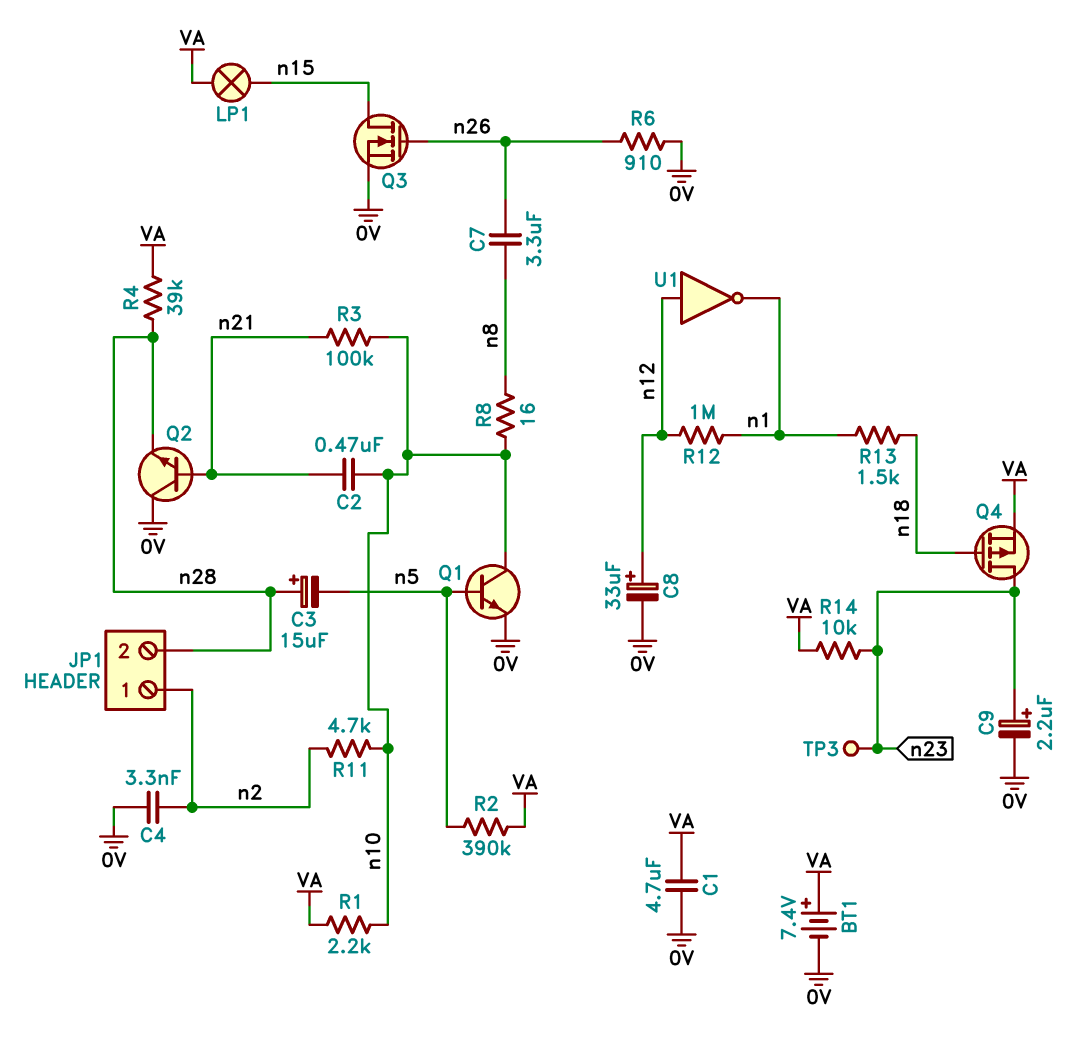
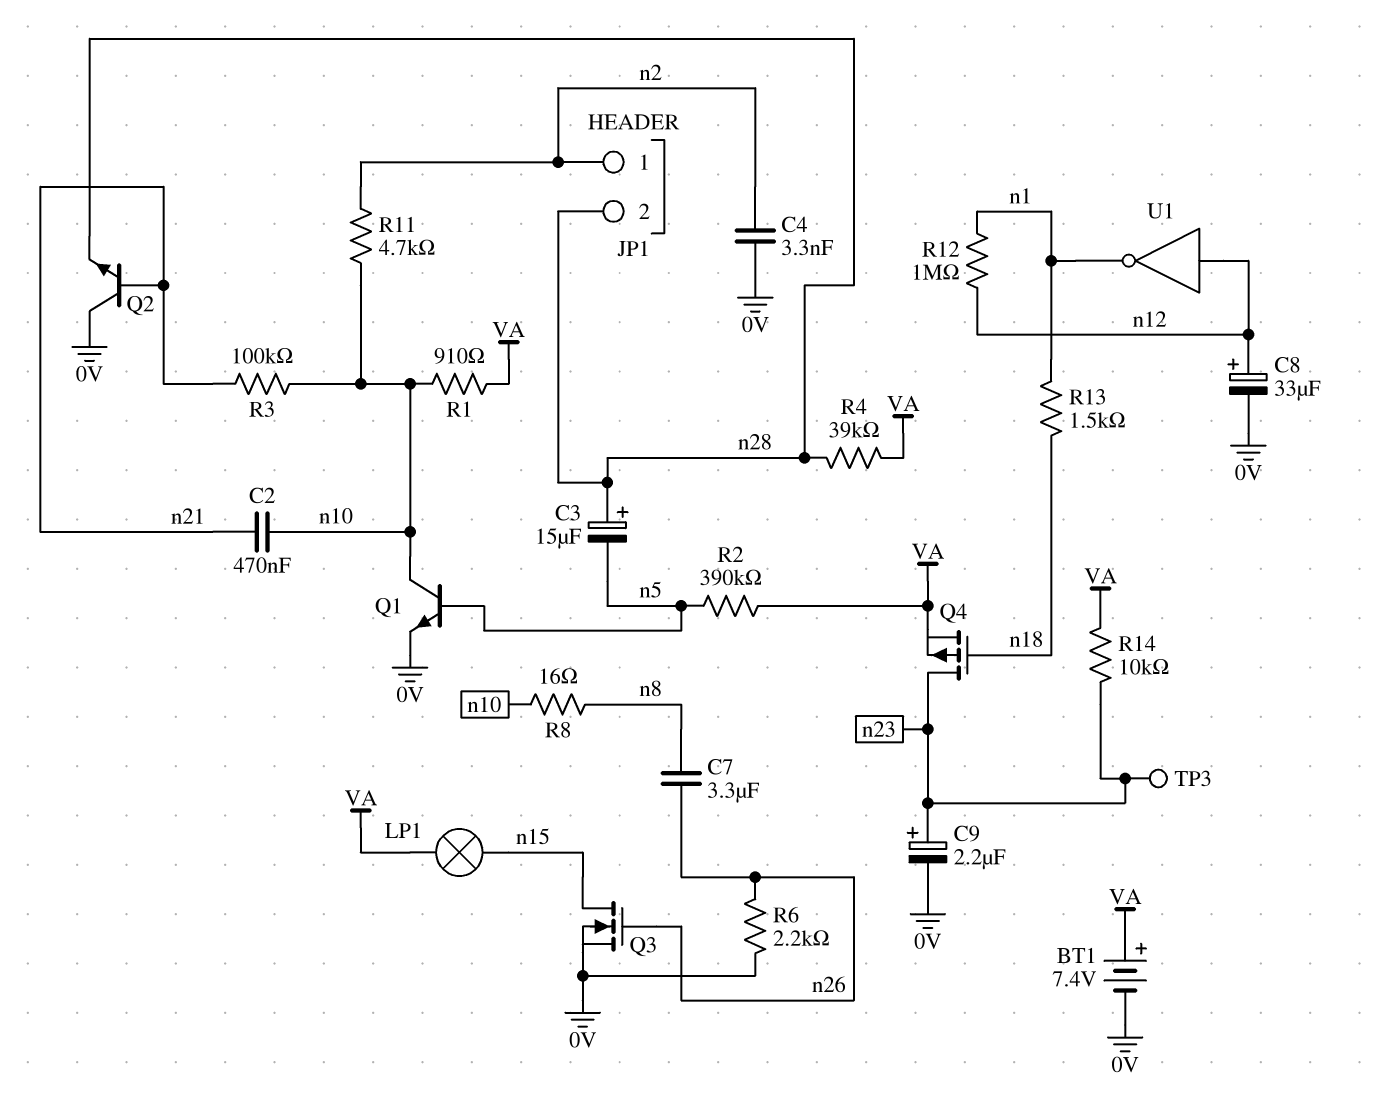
C1: 4.7uF (0V, VA) -> none
R1: 2.2k (VA, n10) -> 910 (VA, n10)
R6: 910 (0V, n26) -> 2.2k (0V, n26)

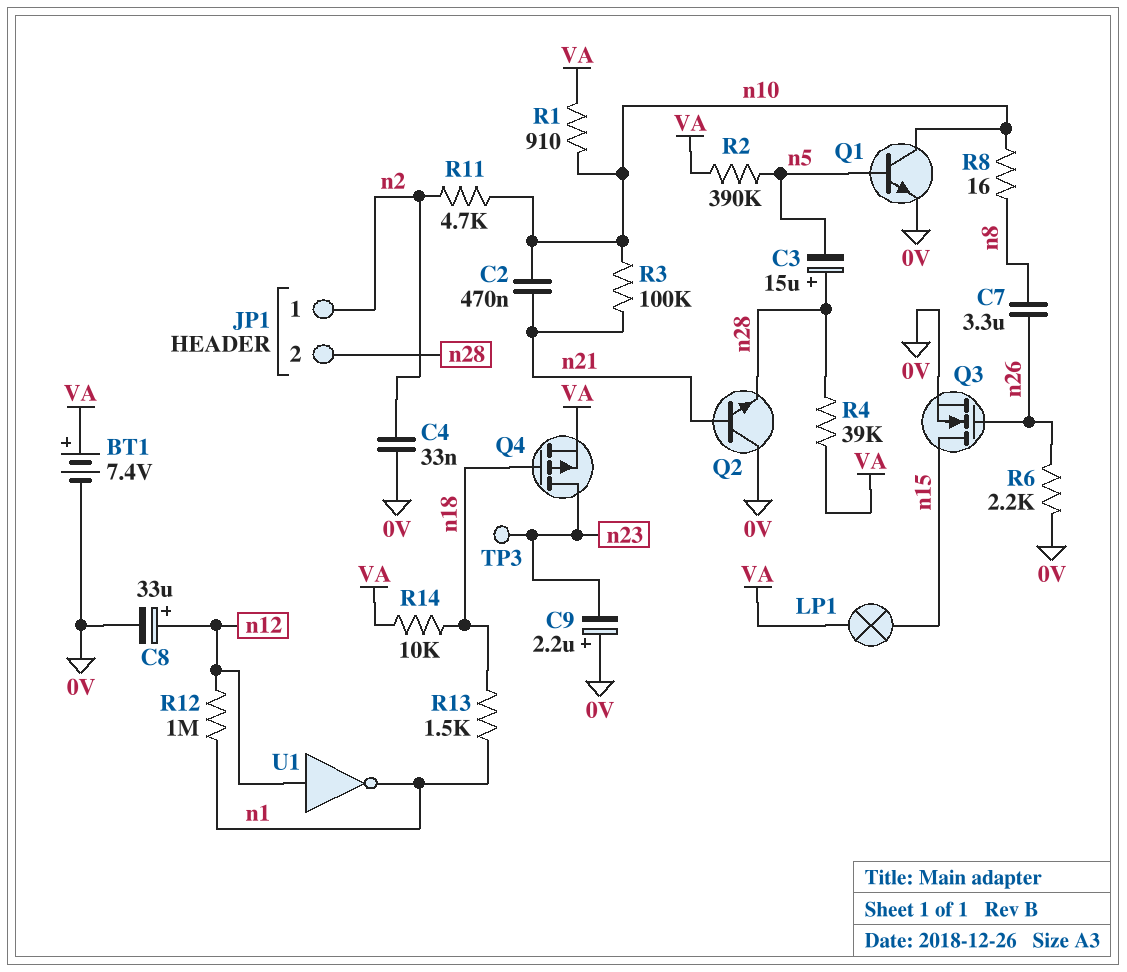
C4: 3.3nF (0V, n2) -> 33nF (0V, n2)
C9: 2.2uF (plus n23, minus 0V) -> 2.2uF (plus 0V, minus n23)
R14: 10k (VA, n23) -> 10k (VA, n18)

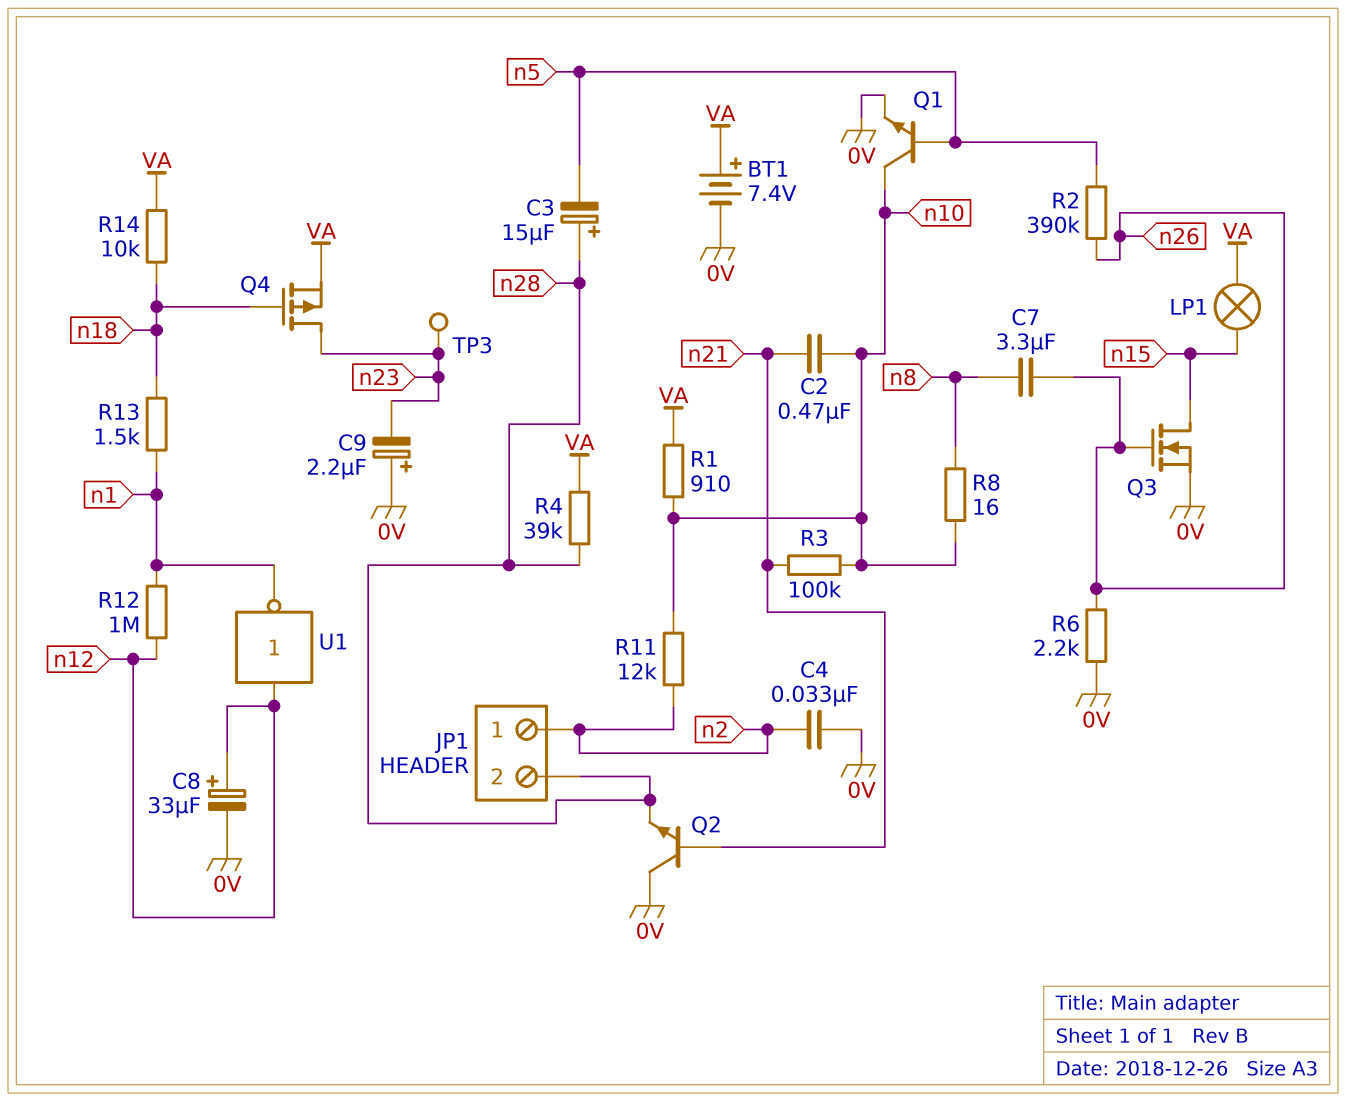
R2: 390k (VA, n5) -> 390k (n5, n26)
R11: 4.7k (n2, n10) -> 12k (n2, n10)

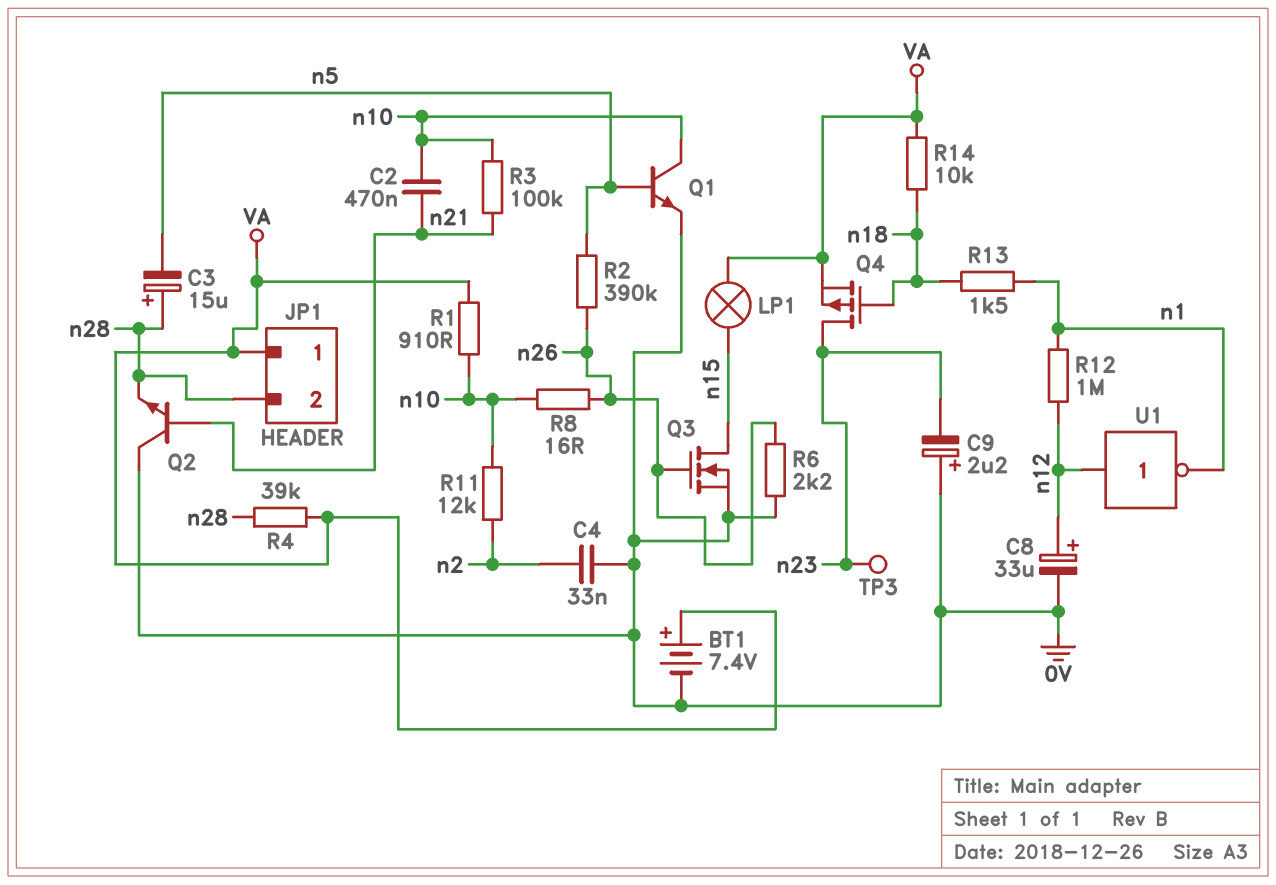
C7: 3.3uF (n8, n26) -> none
JP1 pin 1: n2 -> VA
R8: 16 (n8, n10) -> 16 (n10, n26)

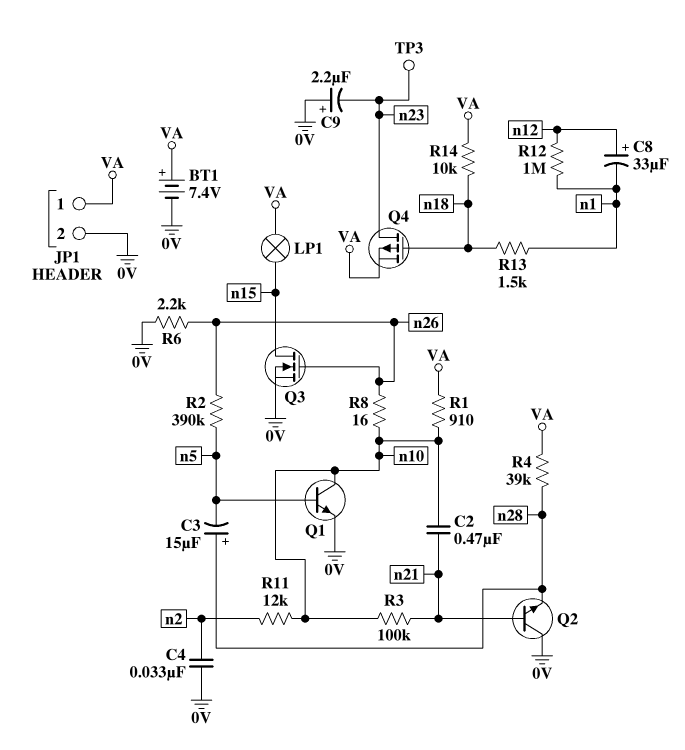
C8: 33uF (plus n12, minus 0V) -> 33uF (plus n12, minus n1)
JP1 pin 2: n28 -> 0V
U1: NOT (in n12, out n1) -> none

